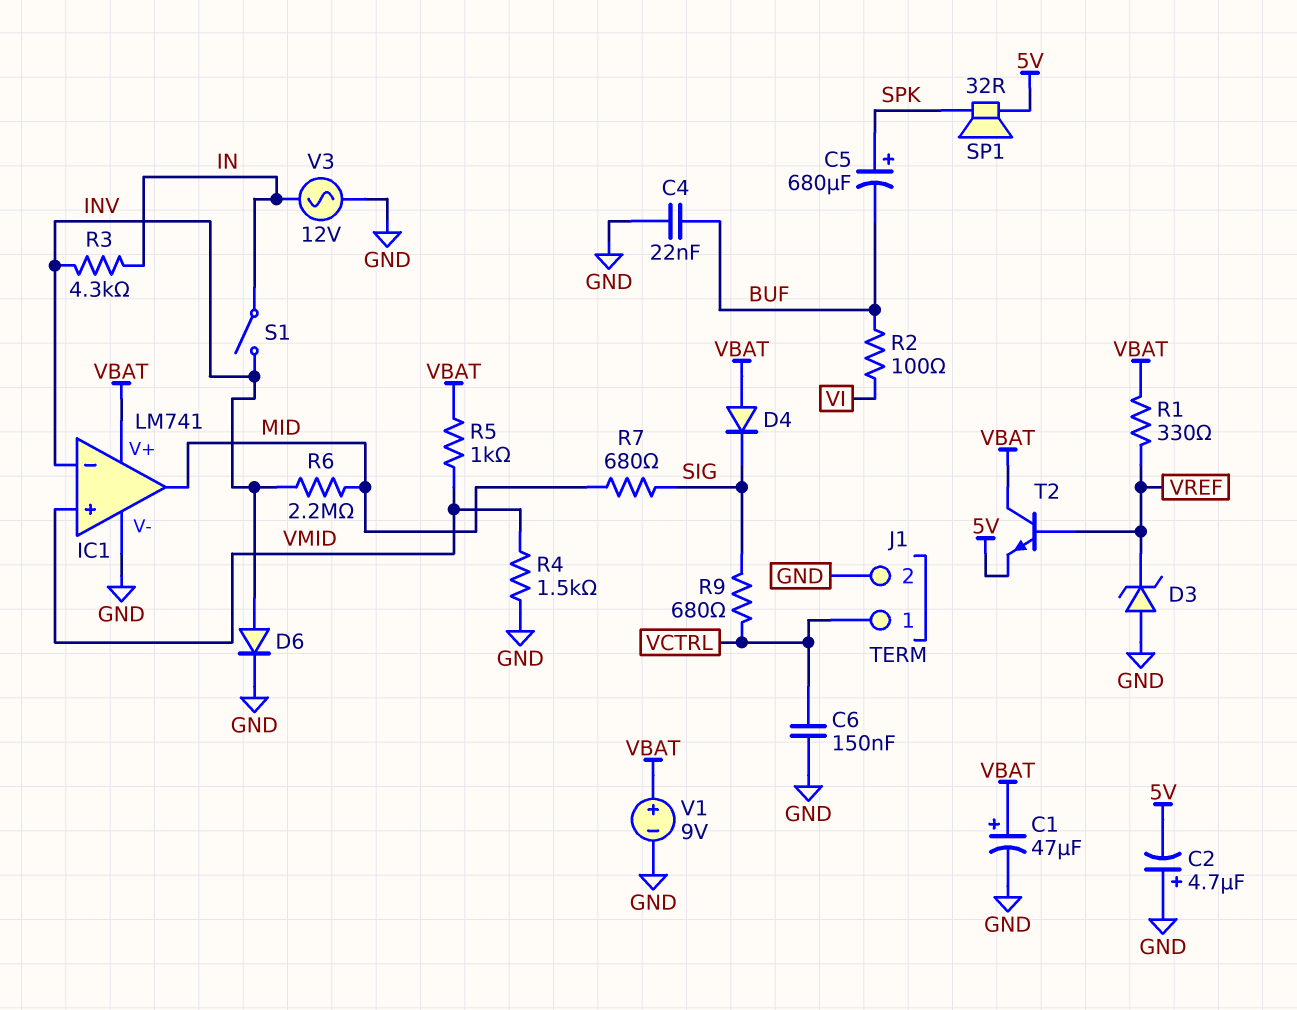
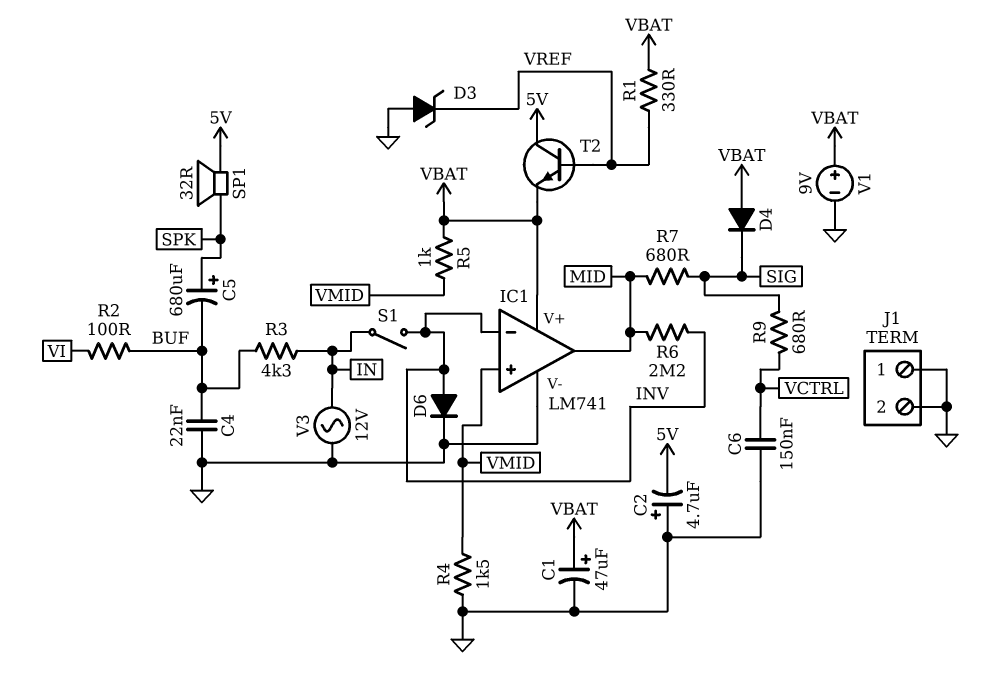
J1 pin 1: VCTRL -> GND
R3: 4.3k (IN, INV) -> 4.3k (BUF, IN)
T2: NPN (B VREF, C VBAT, E 5V) -> NPN (B VREF, C 5V, E VBAT)

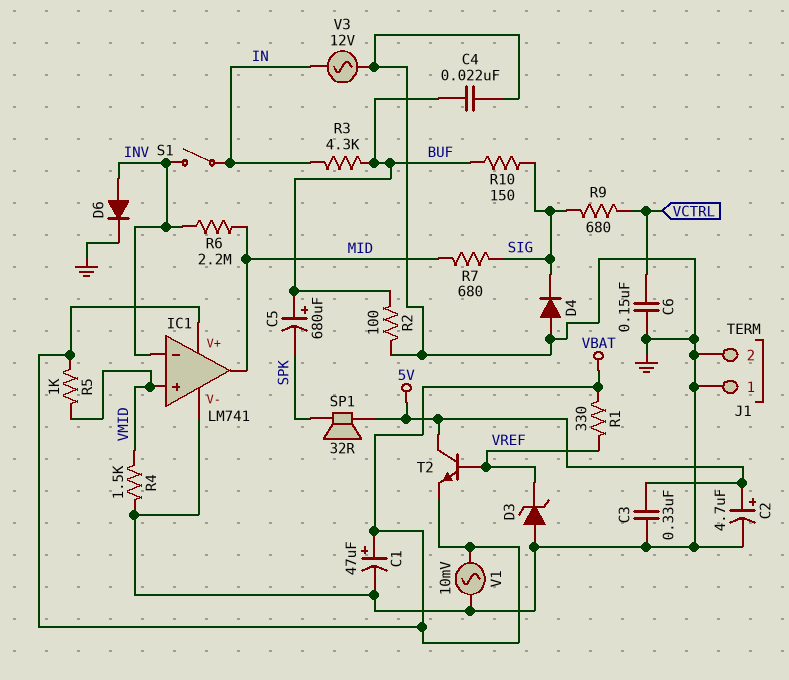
C2: 4.7uF (plus GND, minus 5V) -> 4.7uF (plus 5V, minus GND)
C3: none -> 330nF (5V, GND)
C5: 680uF (plus SPK, minus BUF) -> 680uF (plus BUF, minus SPK)
D4: diode (A VBAT, K SIG) -> diode (A GND, K SIG)
R2: 100 (BUF, VI) -> 100 (BUF, GND)
R10: none -> 150 (BUF, SIG)
V1: 9V (plus VBAT, minus GND) -> AC 10mV (GND, VBAT)

